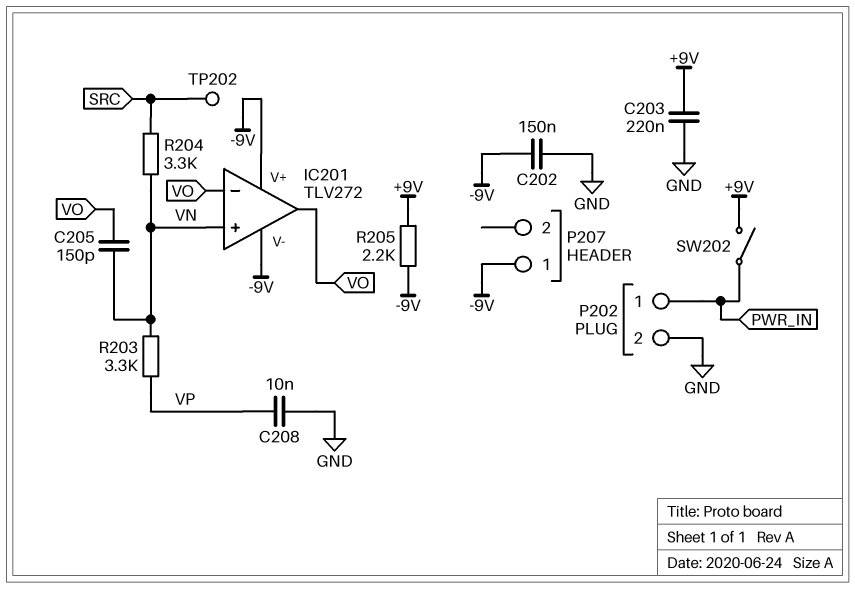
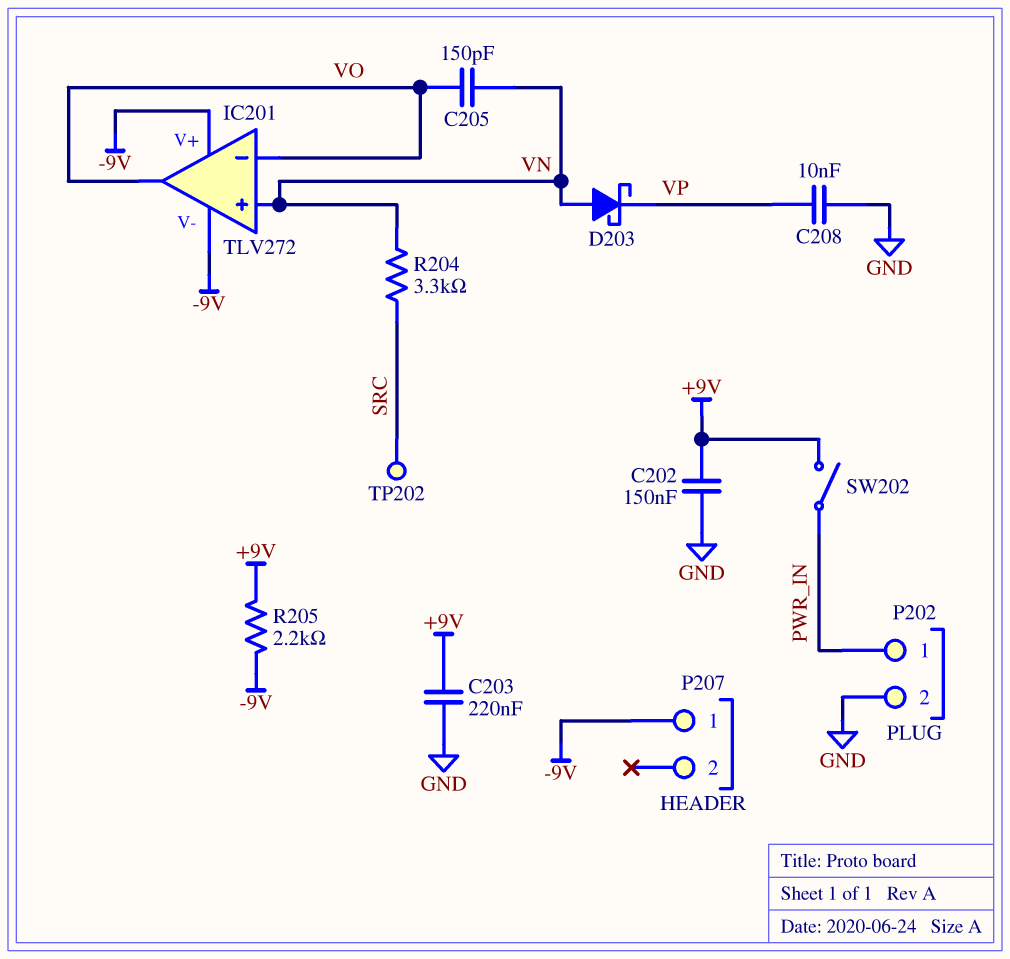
C202: 150nF (-9V, GND) -> 150nF (+9V, GND)
D203: none -> schottky (A VN, K VP)
R203: 3.3k (VN, VP) -> none

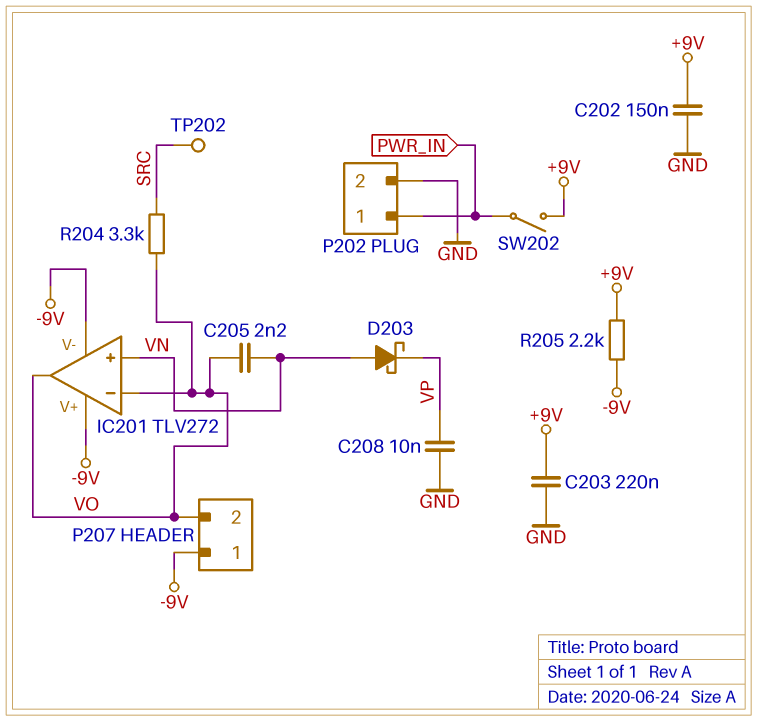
C205: 150pF (VN, VO) -> 2.2nF (VN, VO)
P207 pin 2: none -> VO
R204: 3.3k (SRC, VN) -> 3.3k (SRC, VO)

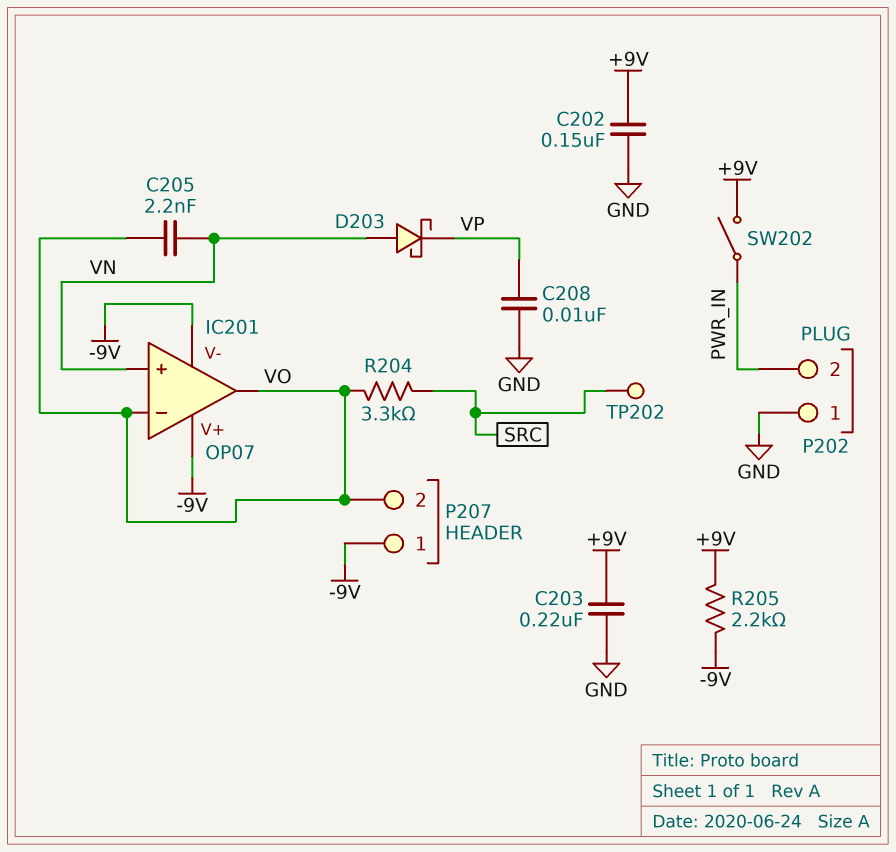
IC201: TLV272 -> OP07
P202 pin 1: PWR_IN -> GND
P202 pin 2: GND -> PWR_IN

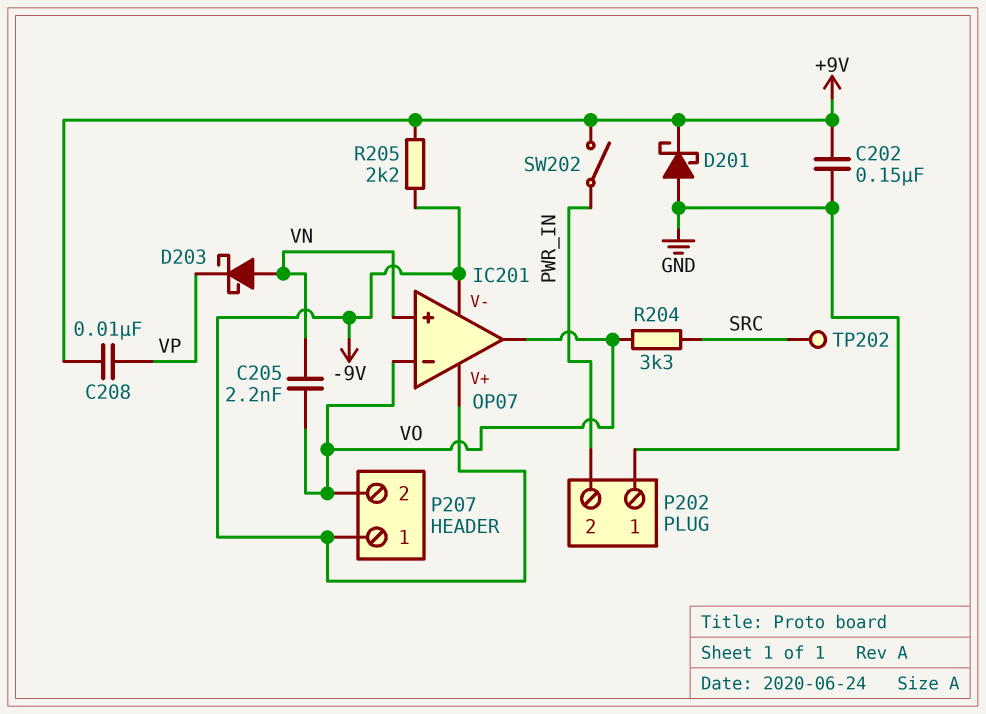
C203: 220nF (+9V, GND) -> none
C208: 10nF (GND, VP) -> 10nF (+9V, VP)
D201: none -> schottky (A GND, K +9V)

